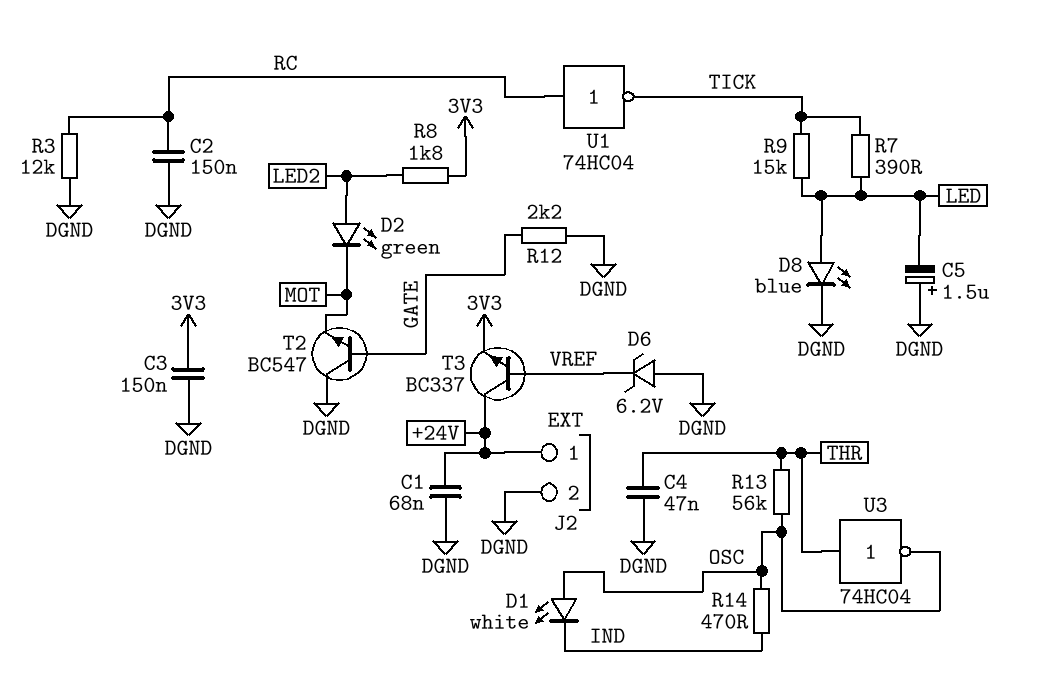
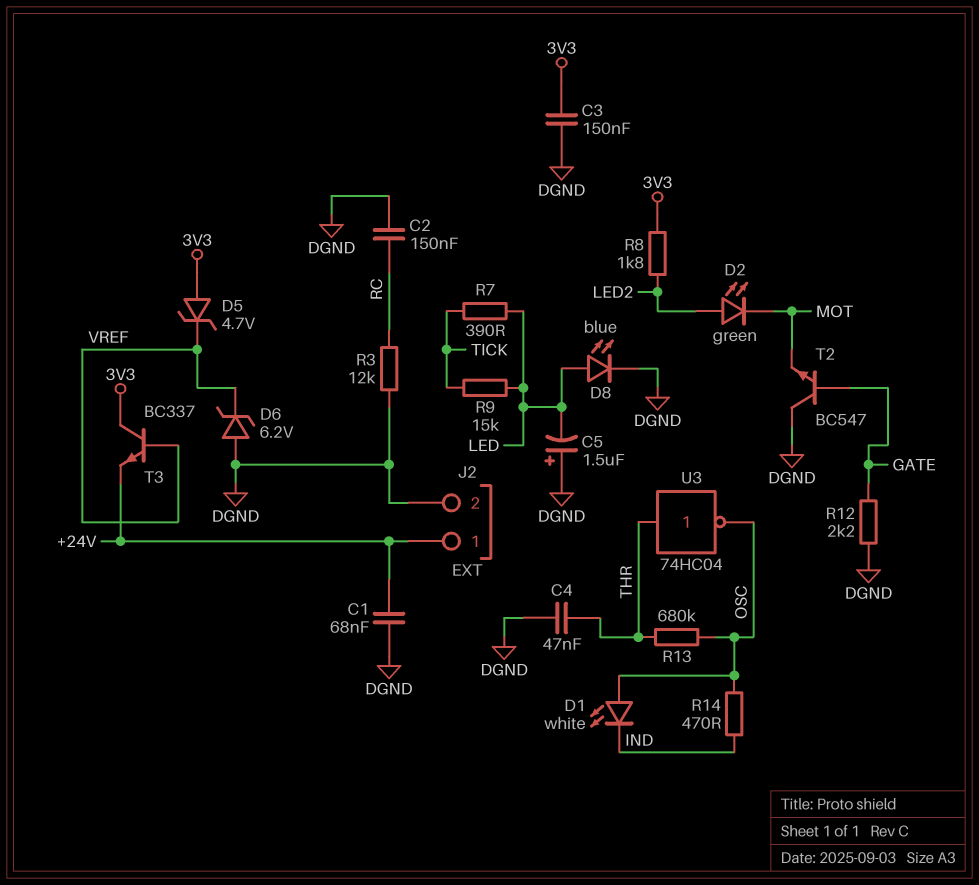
D5: none -> zener 4.7V (A 3V3, K VREF)
R13: 56k (OSC, THR) -> 680k (OSC, THR)
T3: NPN BC337 (B VREF, C +24V, E 3V3) -> NPN BC337 (B VREF, C 3V3, E +24V)
U1: NOT 74HC04 (in RC, out TICK) -> none

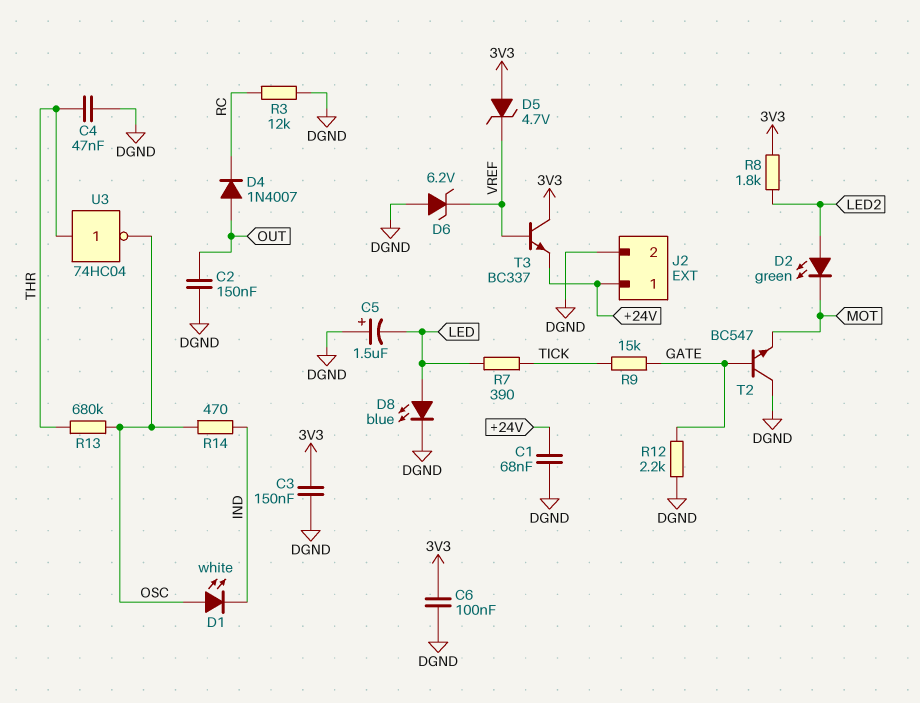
C2: 150nF (DGND, RC) -> 150nF (DGND, OUT)
C6: none -> 100nF (3V3, DGND)
D4: none -> diode 1N4007 (A OUT, K RC)
R9: 15k (LED, TICK) -> 15k (GATE, TICK)

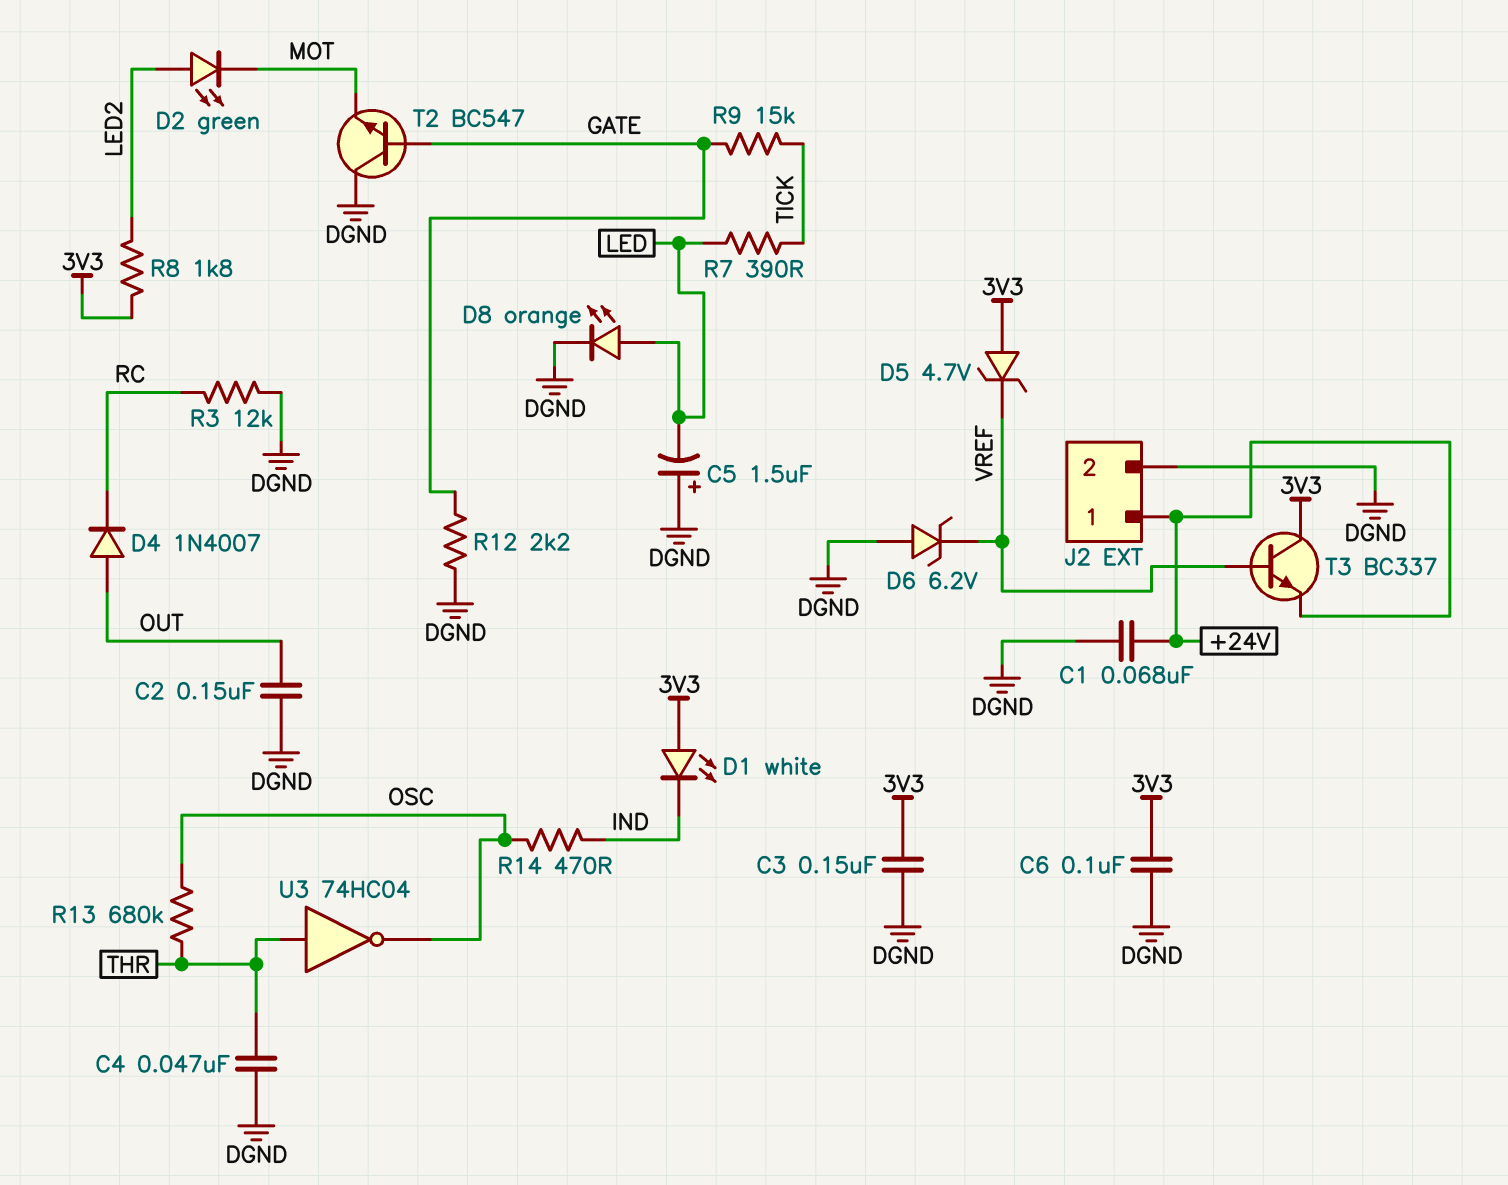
D1: LED white (A OSC, K IND) -> LED white (A 3V3, K IND)
D8: LED blue (A LED, K DGND) -> LED orange (A LED, K DGND)

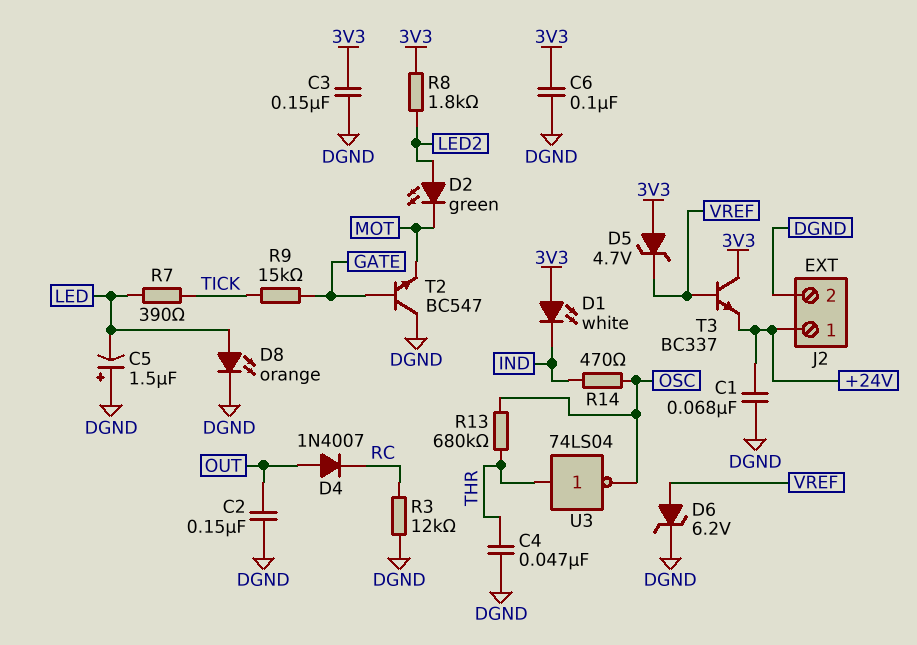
D6: zener 6.2V (A DGND, K VREF) -> zener 6.2V (A VREF, K DGND)
R12: 2.2k (DGND, GATE) -> none
U3: NOT 74HC04 (in THR, out OSC) -> NOT 74LS04 (in THR, out OSC)

